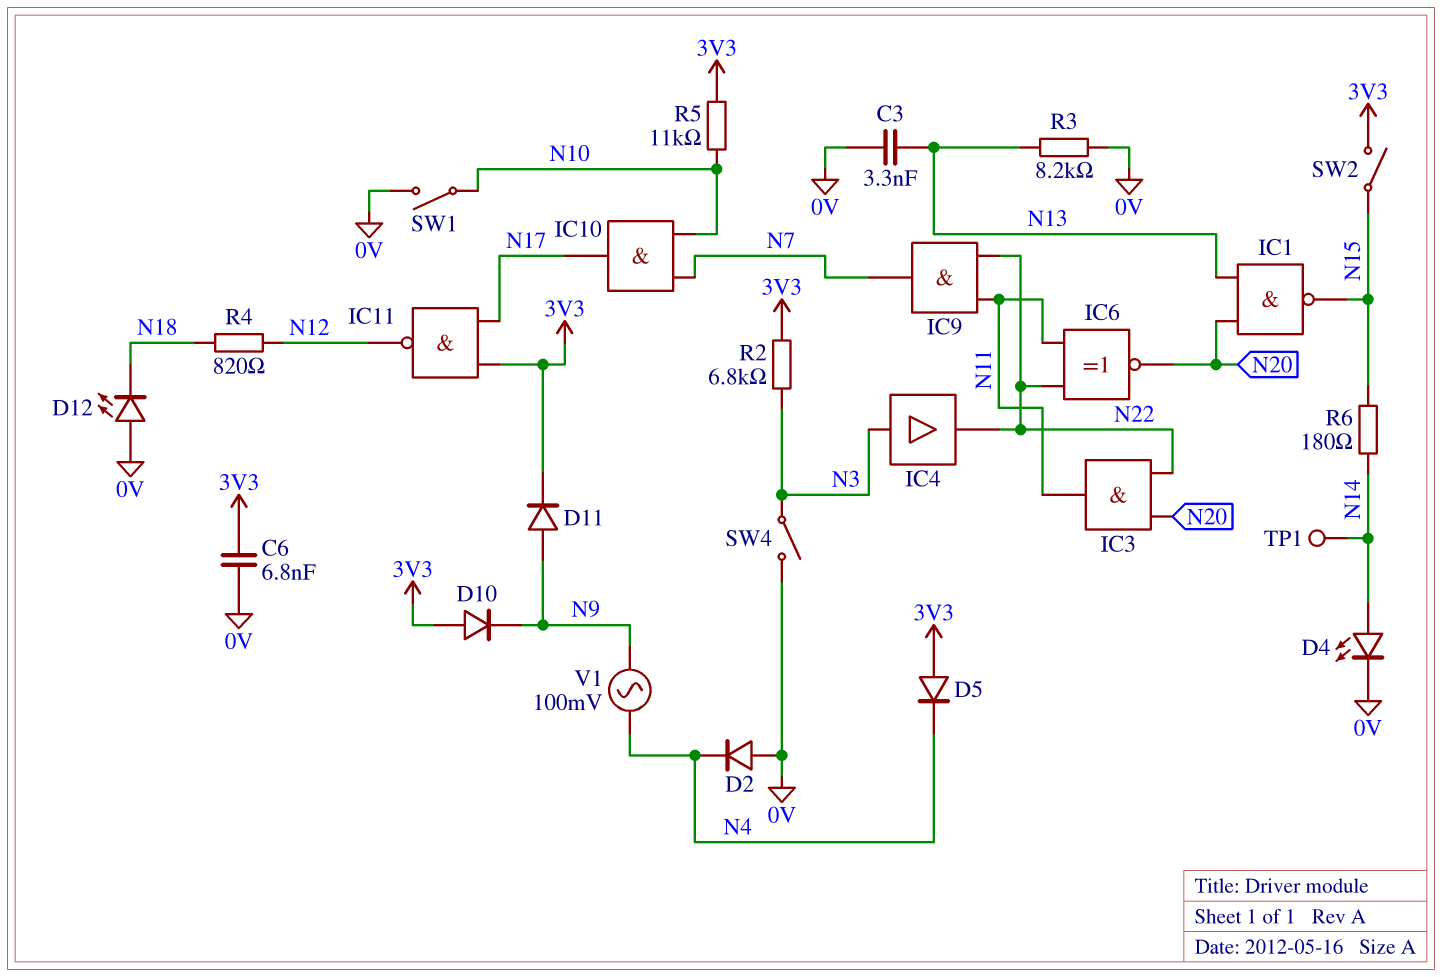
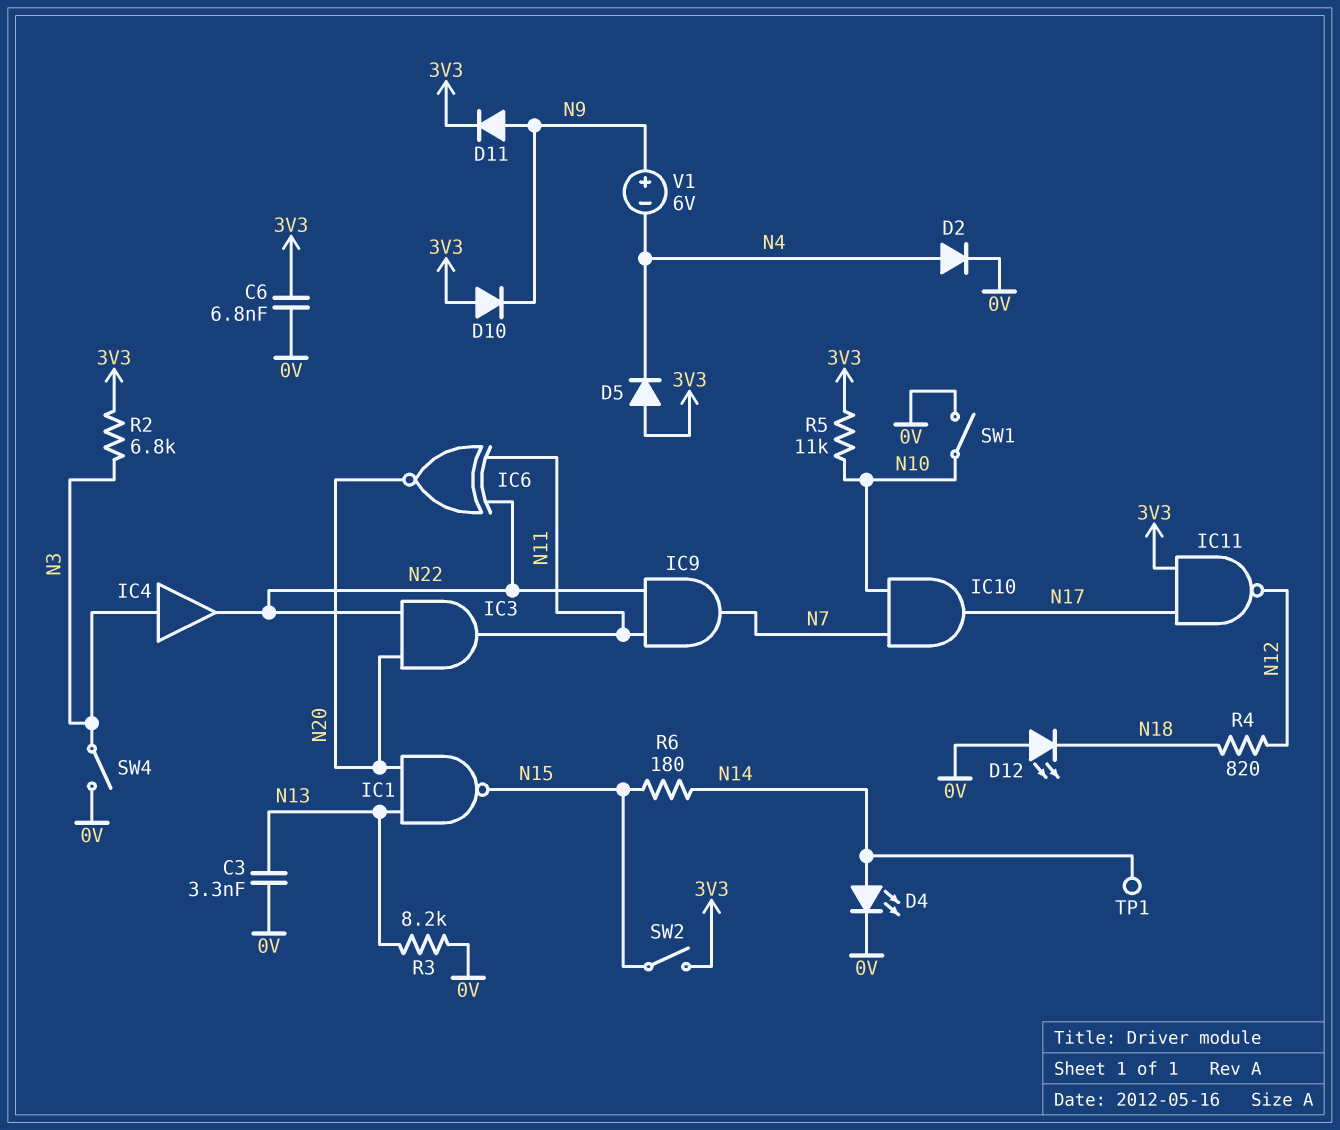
D2: diode (A 0V, K N4) -> diode (A N4, K 0V)
V1: AC 100mV (N4, N9) -> 6V (plus N9, minus N4)

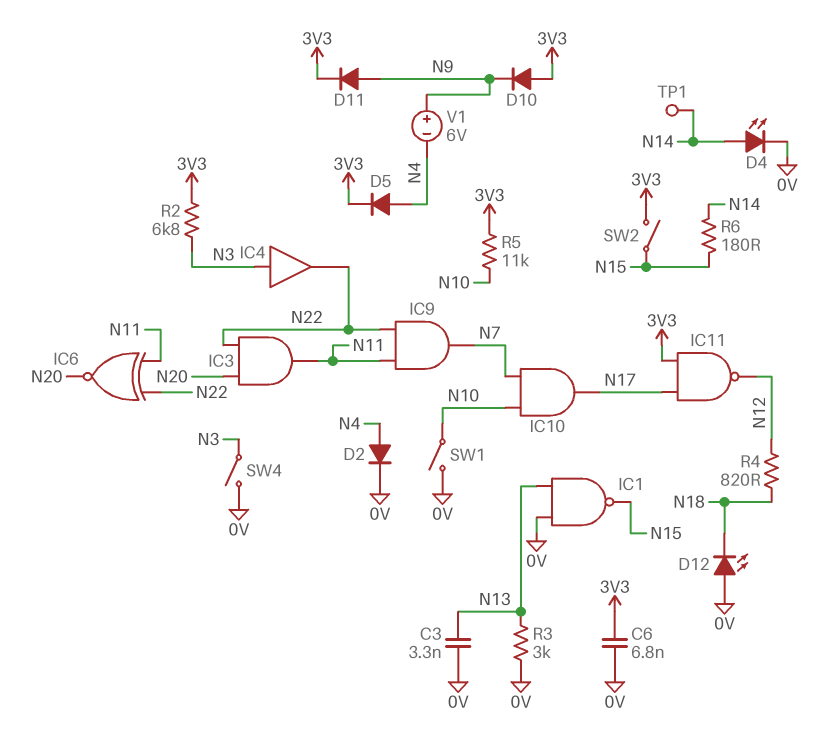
D5: diode (A 3V3, K N4) -> diode (A N4, K 3V3)
IC1: NAND (in N13, in N20, out N15) -> NAND (in 0V, in N13, out N15)
R3: 8.2k (0V, N13) -> 3k (0V, N13)

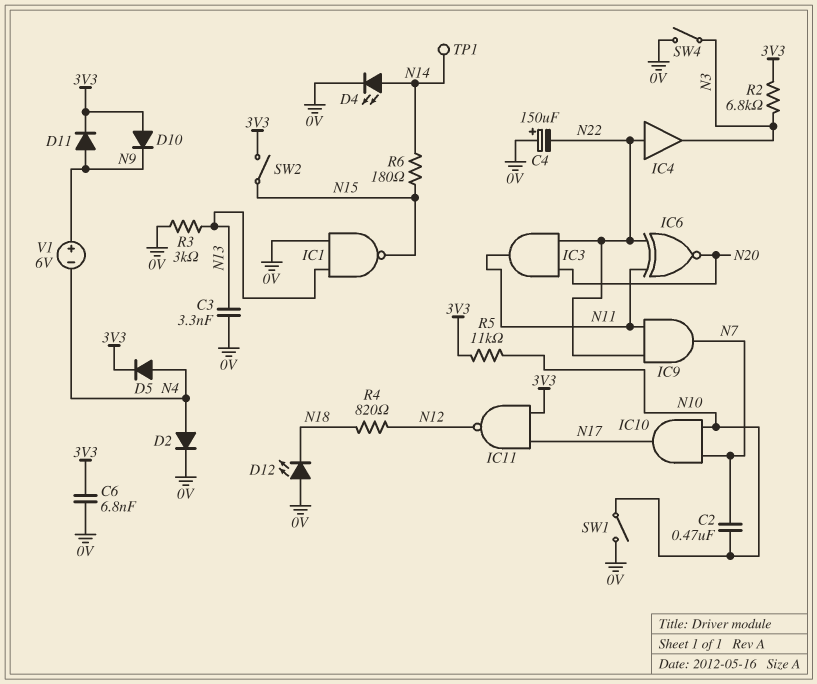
C2: none -> 470nF (N7, N10)
C4: none -> 150uF (plus 0V, minus N22)
IC4: buffer (in N3, out N22) -> buffer (in N22, out N3)

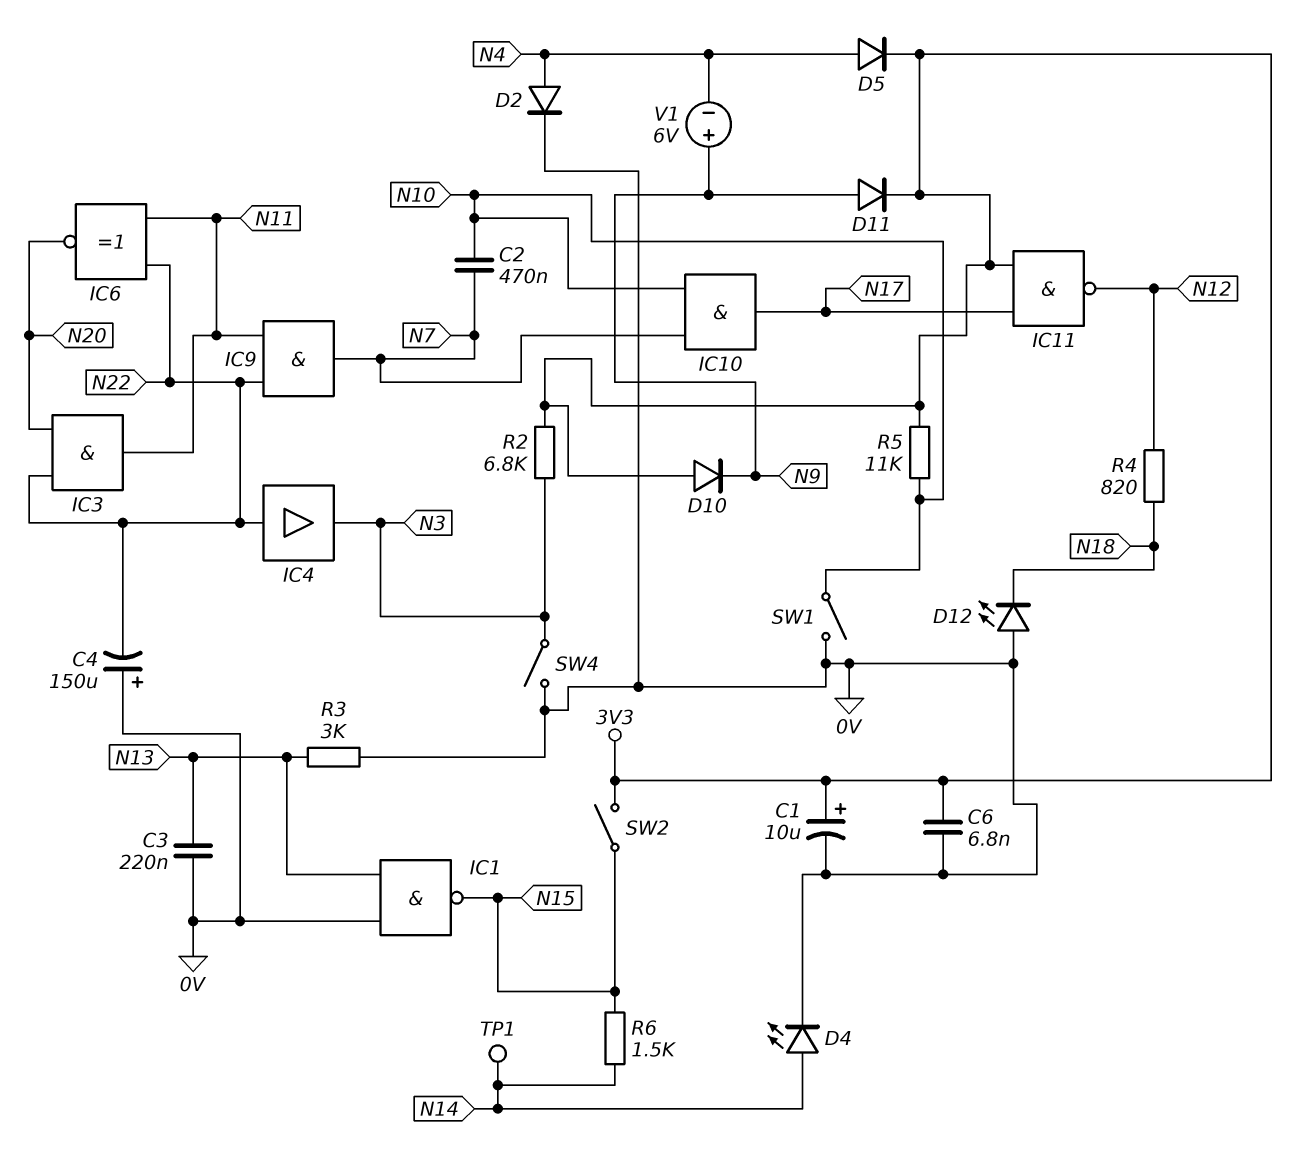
C1: none -> 10uF (plus 3V3, minus 0V)
C3: 3.3nF (0V, N13) -> 220nF (0V, N13)
R6: 180 (N14, N15) -> 1.5k (N14, N15)

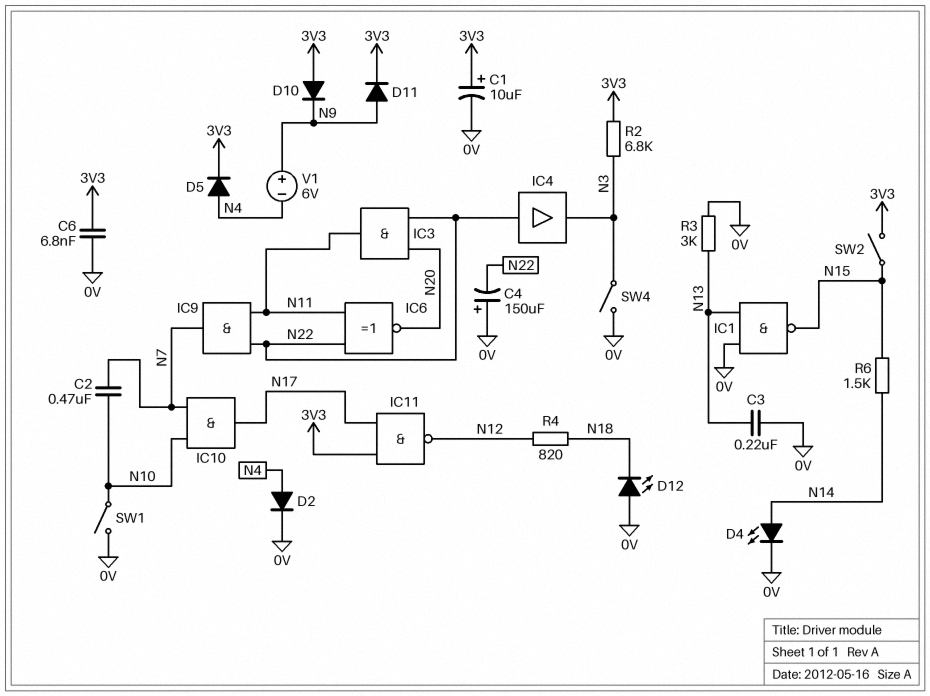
R5: 11k (3V3, N10) -> none
TP1: test point (N14) -> none

